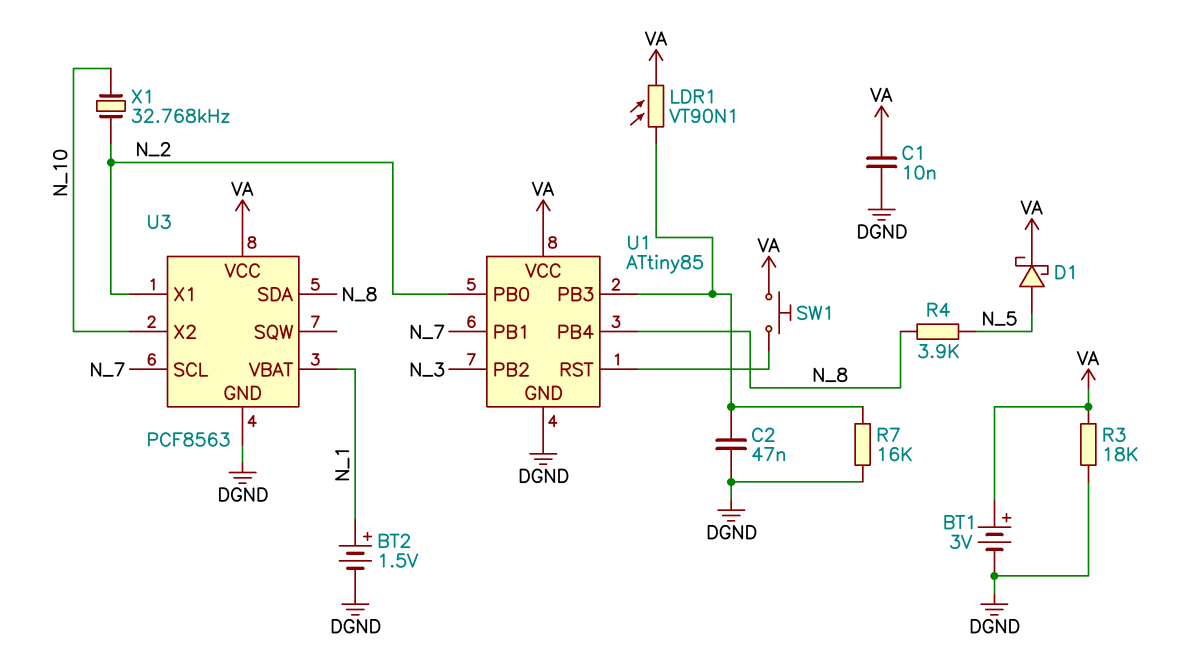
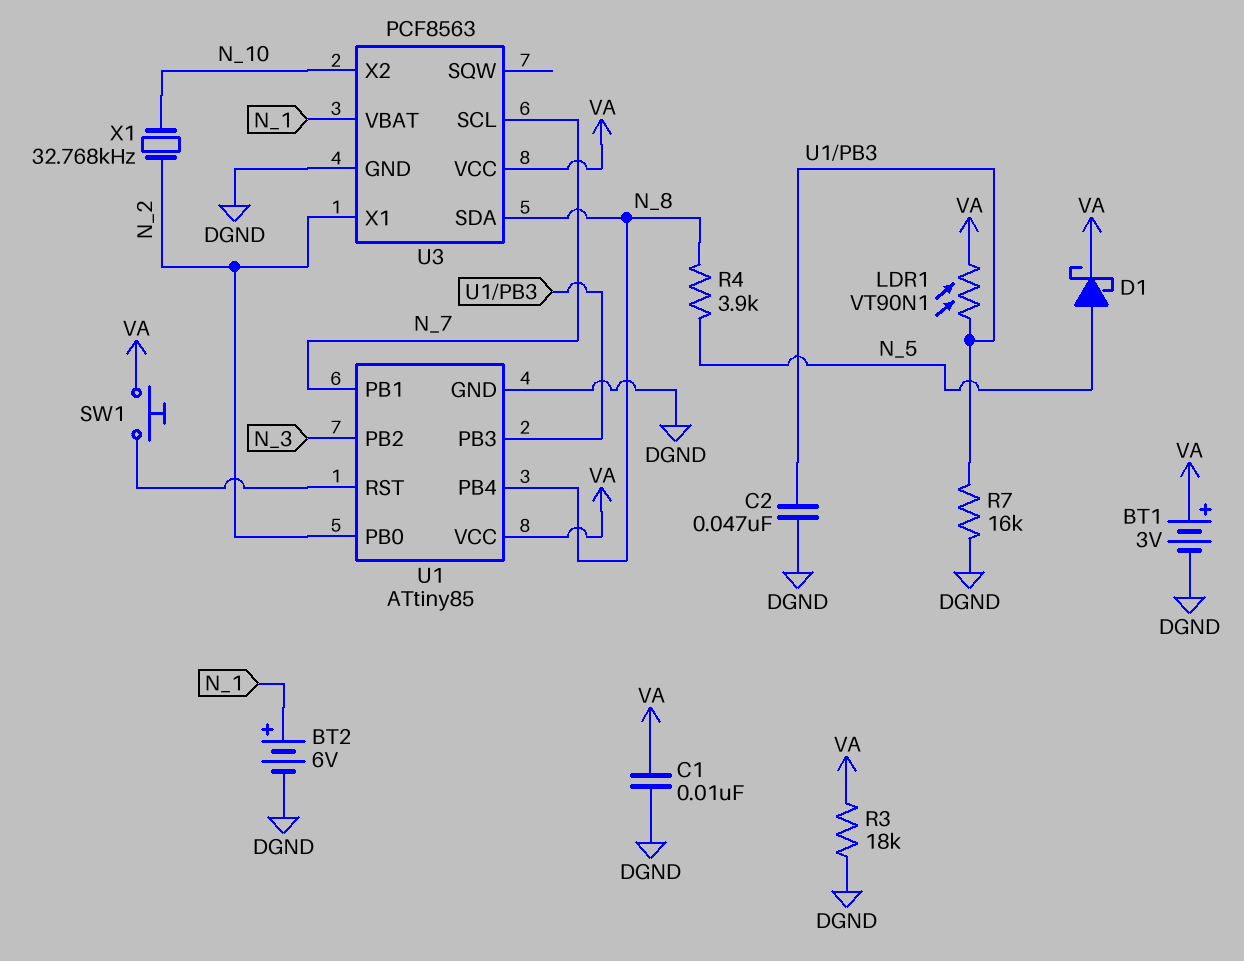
BT2: 1.5V (plus N_1, minus DGND) -> 6V (plus N_1, minus DGND)

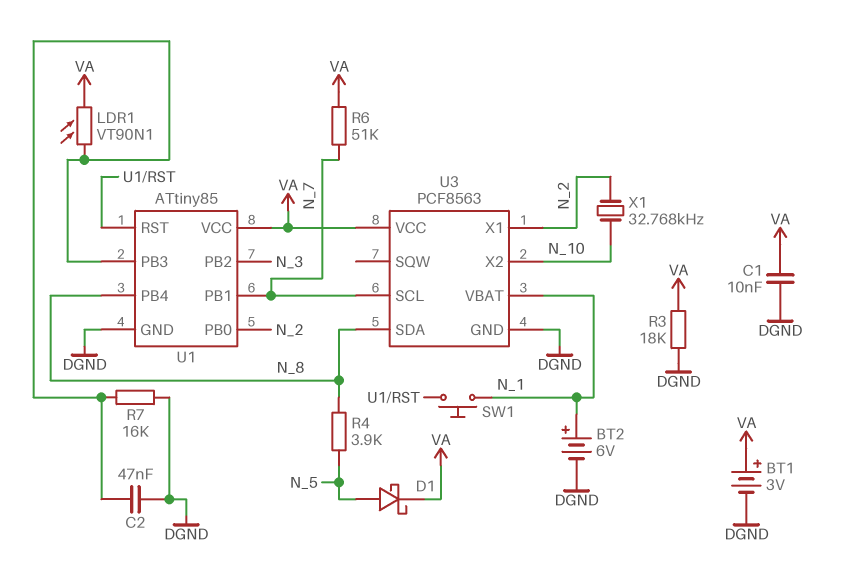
R6: none -> 51k (N_7, VA)
SW1: button (U1/RST, VA) -> button (N_1, U1/RST)

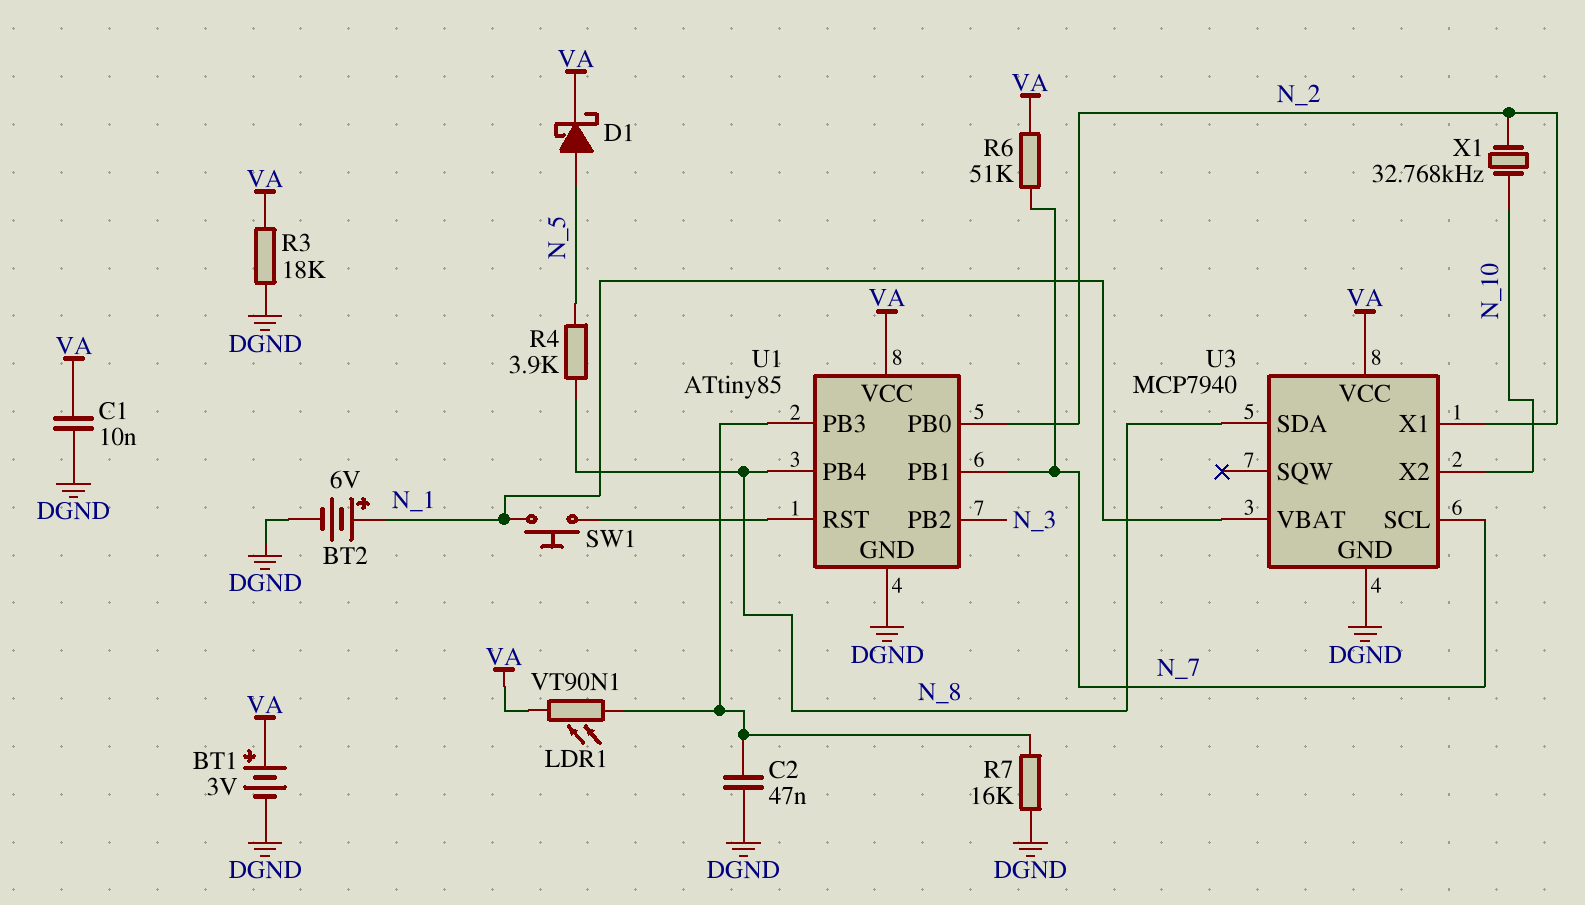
U3: PCF8563 -> MCP7940

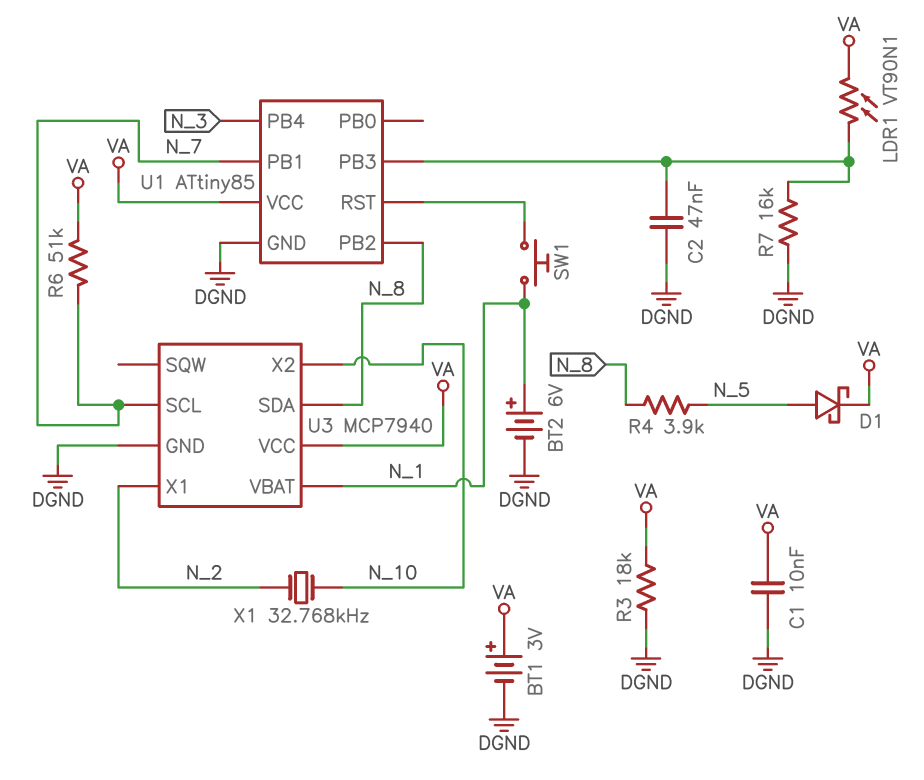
U1 pin PB0: N_2 -> none
U1 pin PB2: N_3 -> N_8
U1 pin PB4: N_8 -> N_3

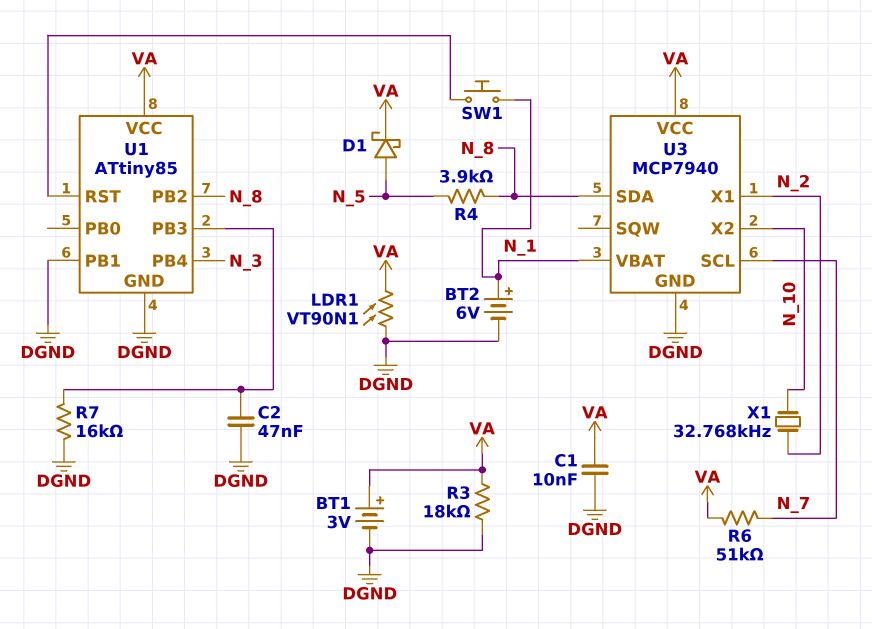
LDR1: VT90N1 (U1/PB3, VA) -> VT90N1 (DGND, VA)
U1 pin PB1: N_7 -> DGND

